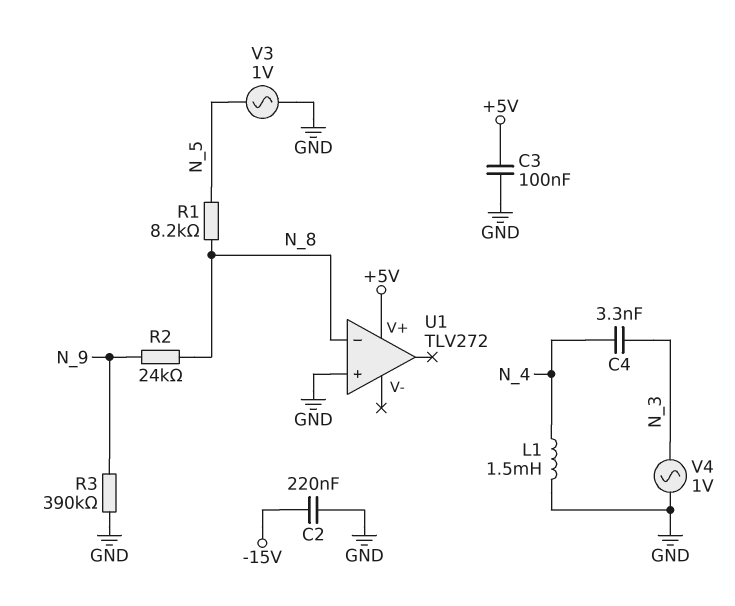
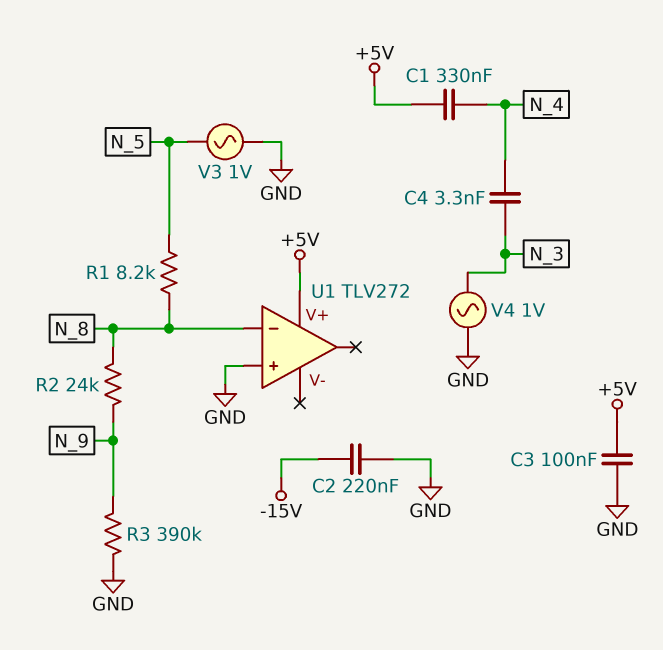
C1: none -> 330nF (+5V, N_4)
L1: 1.5mH (GND, N_4) -> none

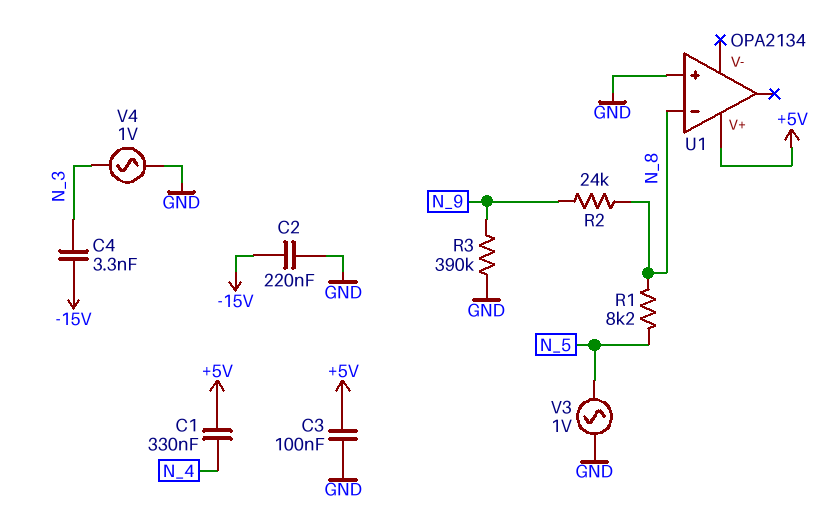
C4: 3.3nF (N_3, N_4) -> 3.3nF (-15V, N_3)
U1: TLV272 -> OPA2134

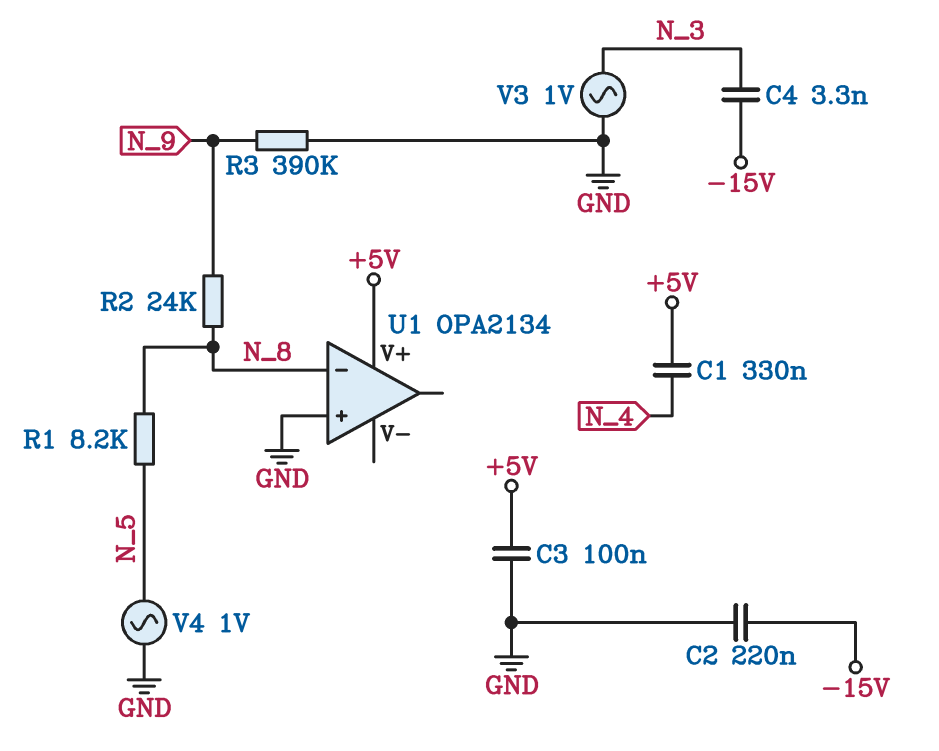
V3: AC 1V (GND, N_5) -> AC 1V (GND, N_3)
V4: AC 1V (GND, N_3) -> AC 1V (GND, N_5)

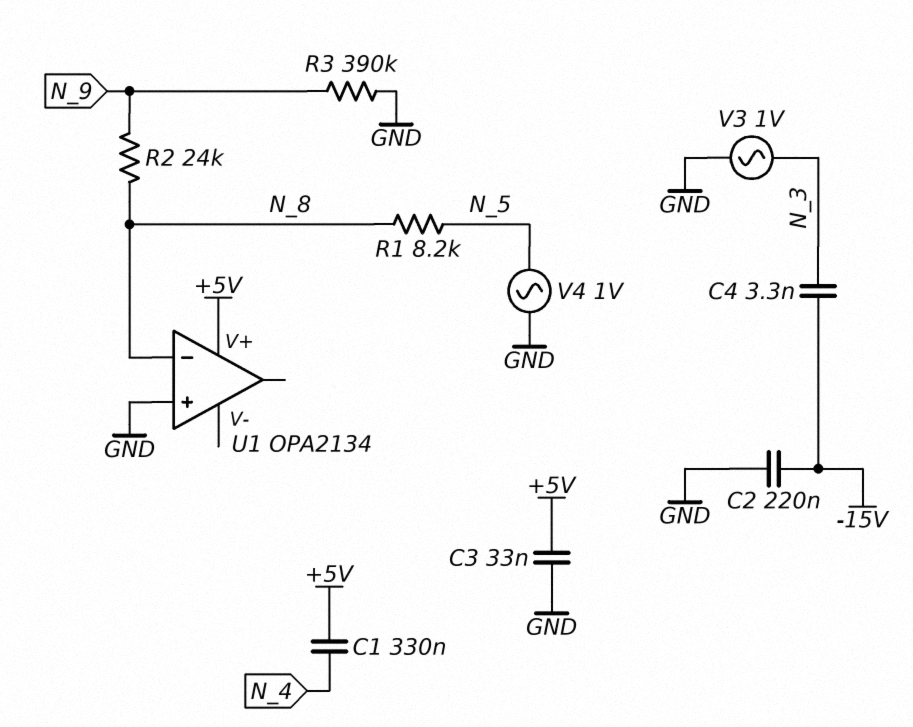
C3: 100nF (+5V, GND) -> 33nF (+5V, GND)

